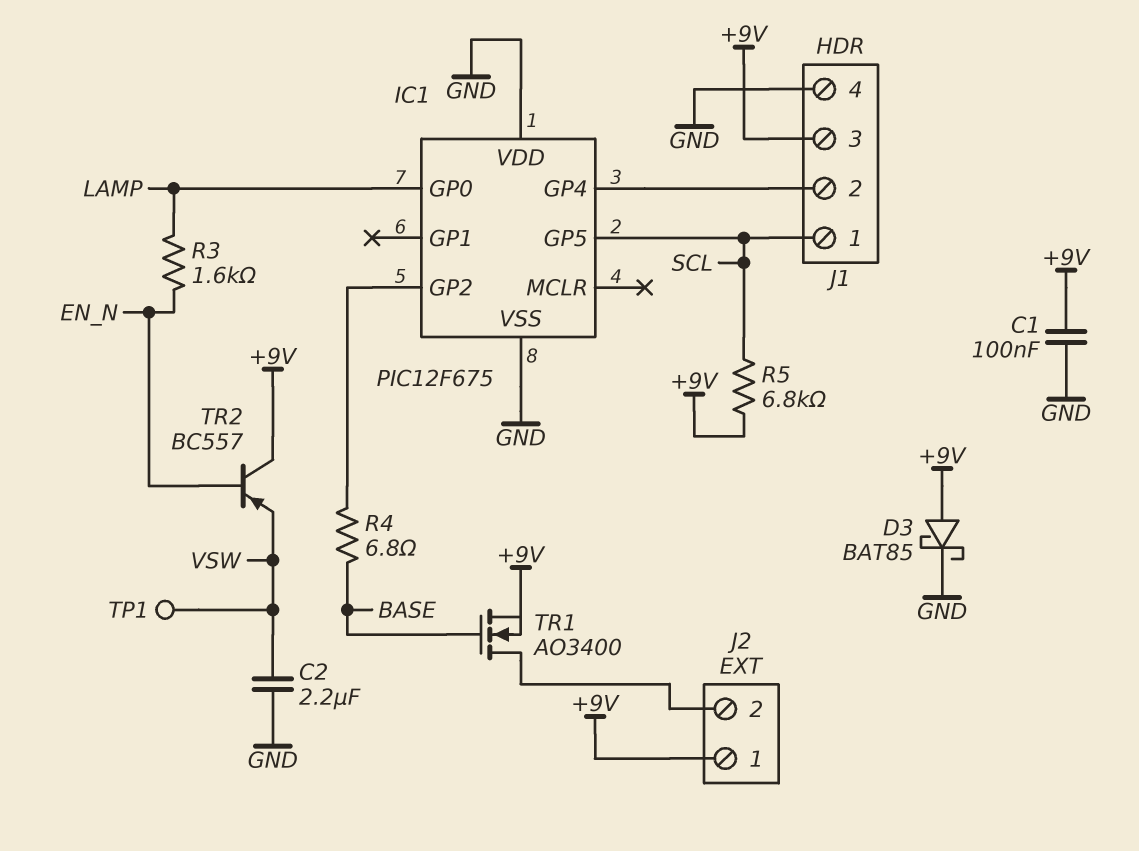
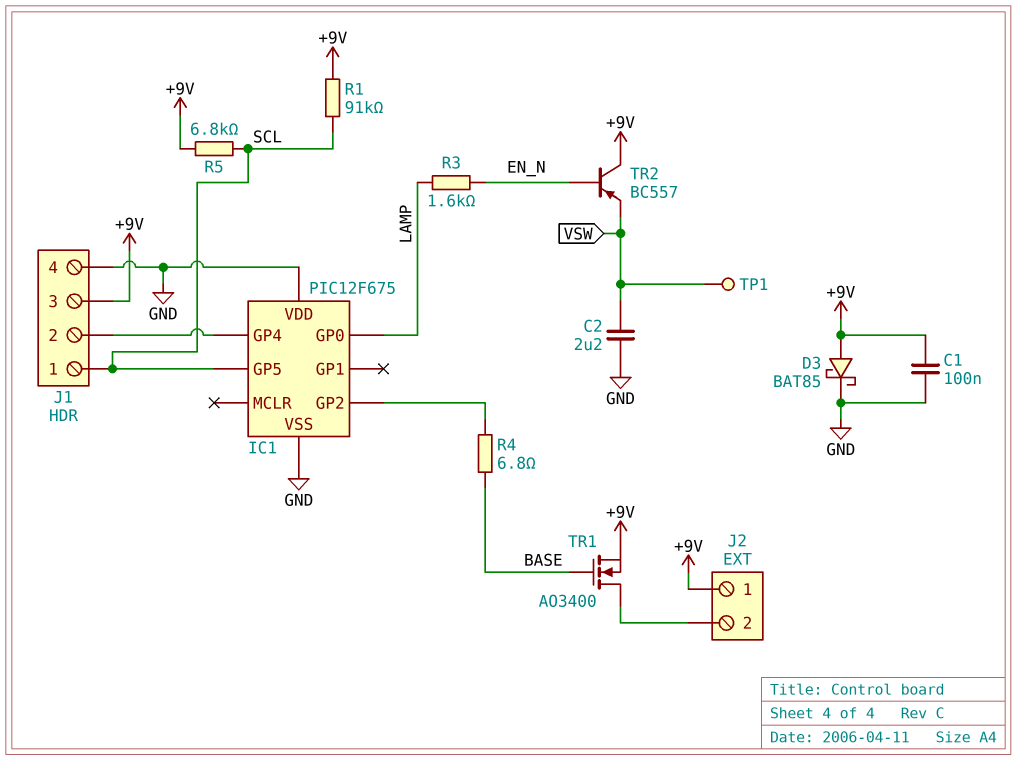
R1: none -> 91k (+9V, SCL)

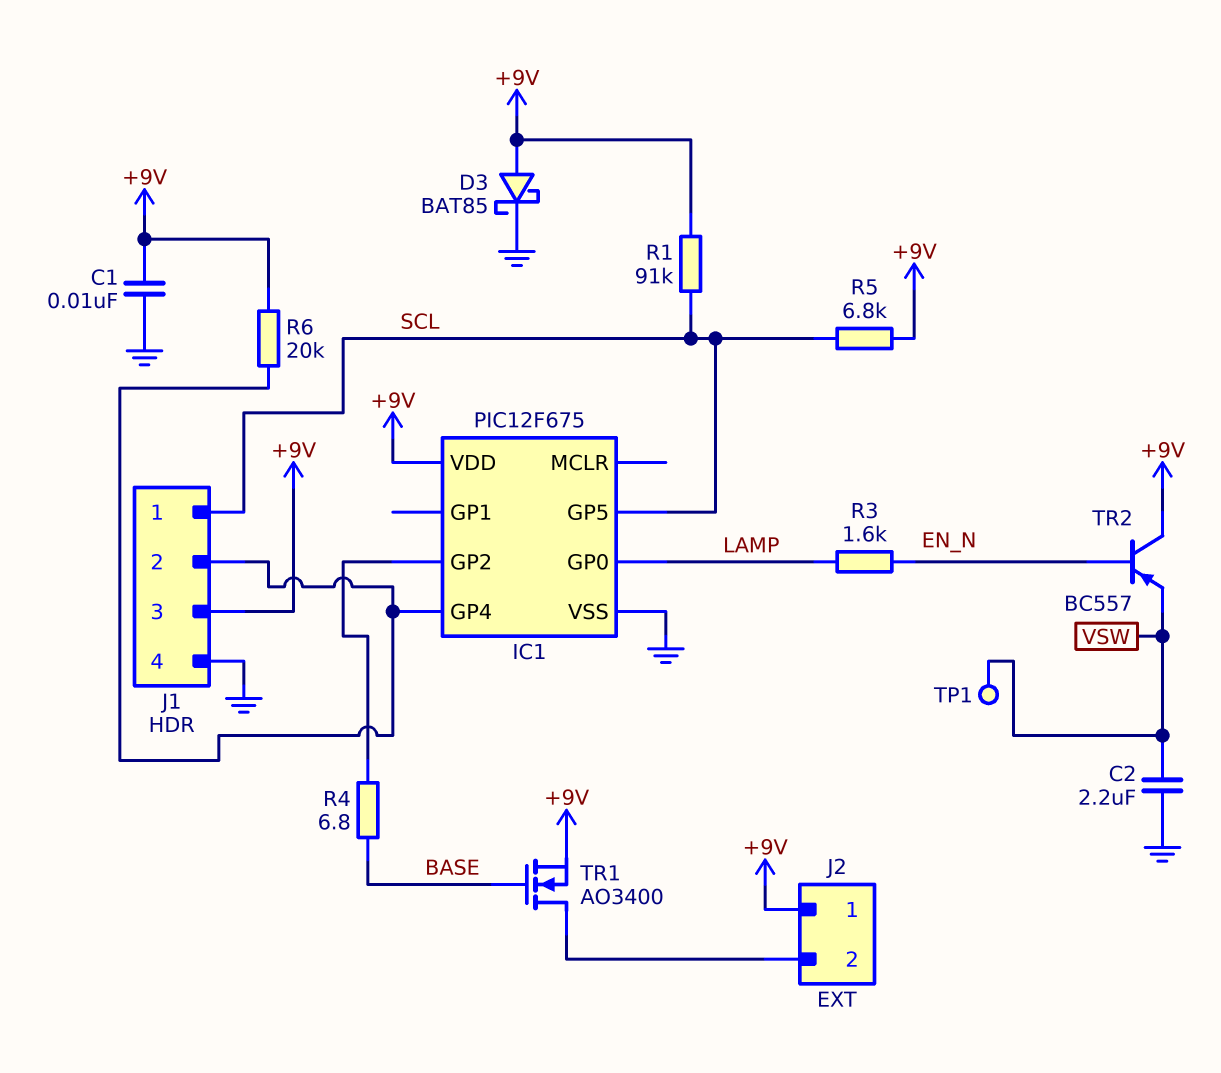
C1: 100nF (+9V, GND) -> 10nF (+9V, GND)
IC1 pin VDD: GND -> +9V
R6: none -> 20k (+9V, IC1/GP4)

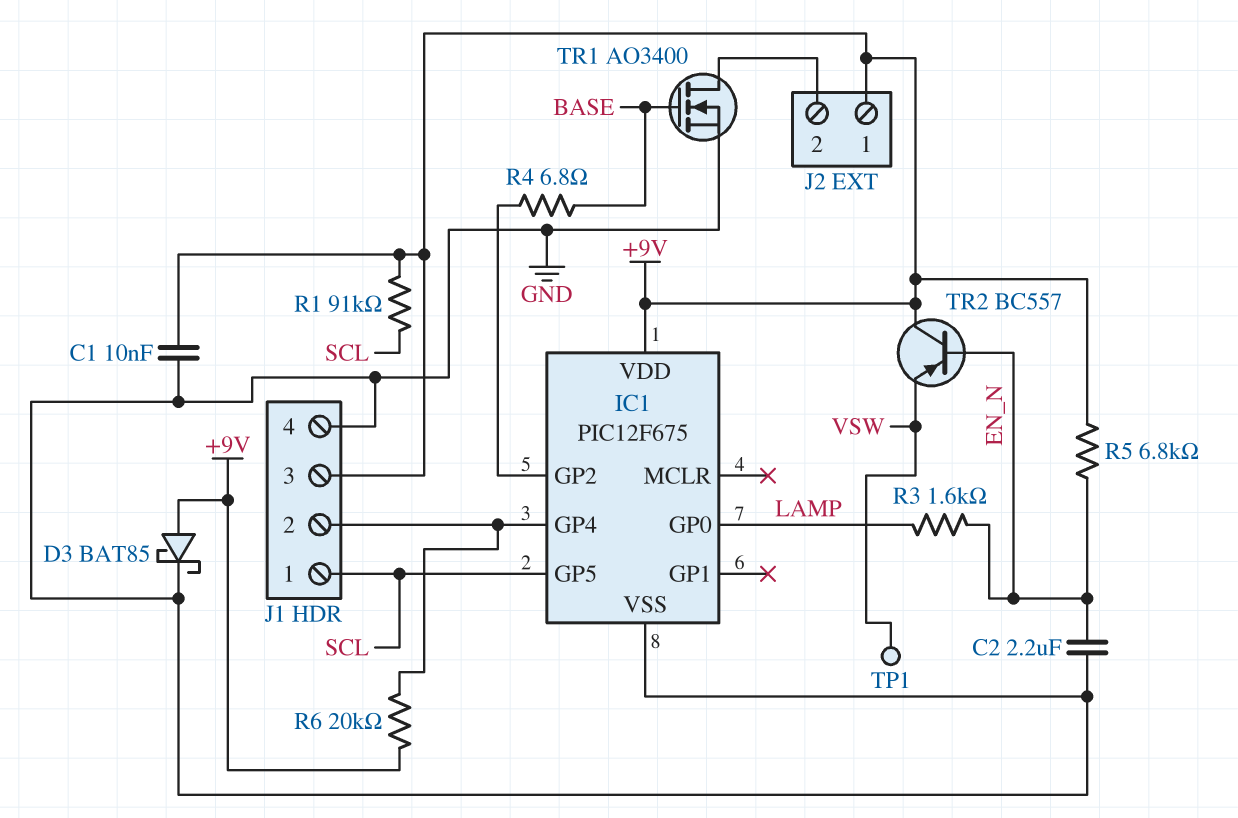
C2: 2.2uF (GND, VSW) -> 2.2uF (EN_N, GND)
R5: 6.8k (+9V, SCL) -> 6.8k (+9V, EN_N)
TR1: NMOS AO3400 (G BASE, D J2/2, S +9V) -> NMOS AO3400 (G BASE, D J2/2, S GND)

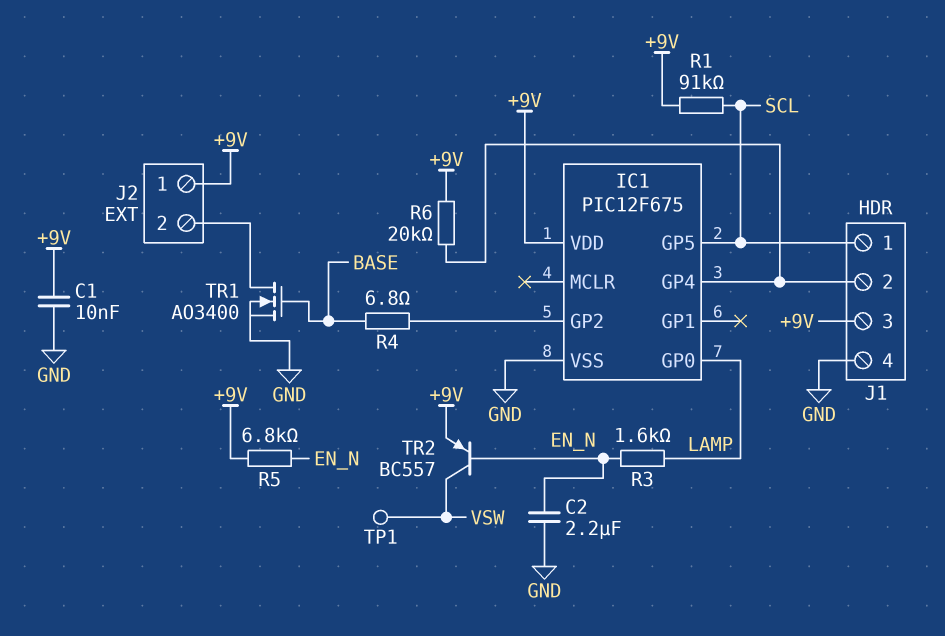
D3: schottky BAT85 (A +9V, K GND) -> none
TR2: PNP BC557 (B EN_N, C +9V, E VSW) -> PNP BC557 (B EN_N, C VSW, E +9V)

